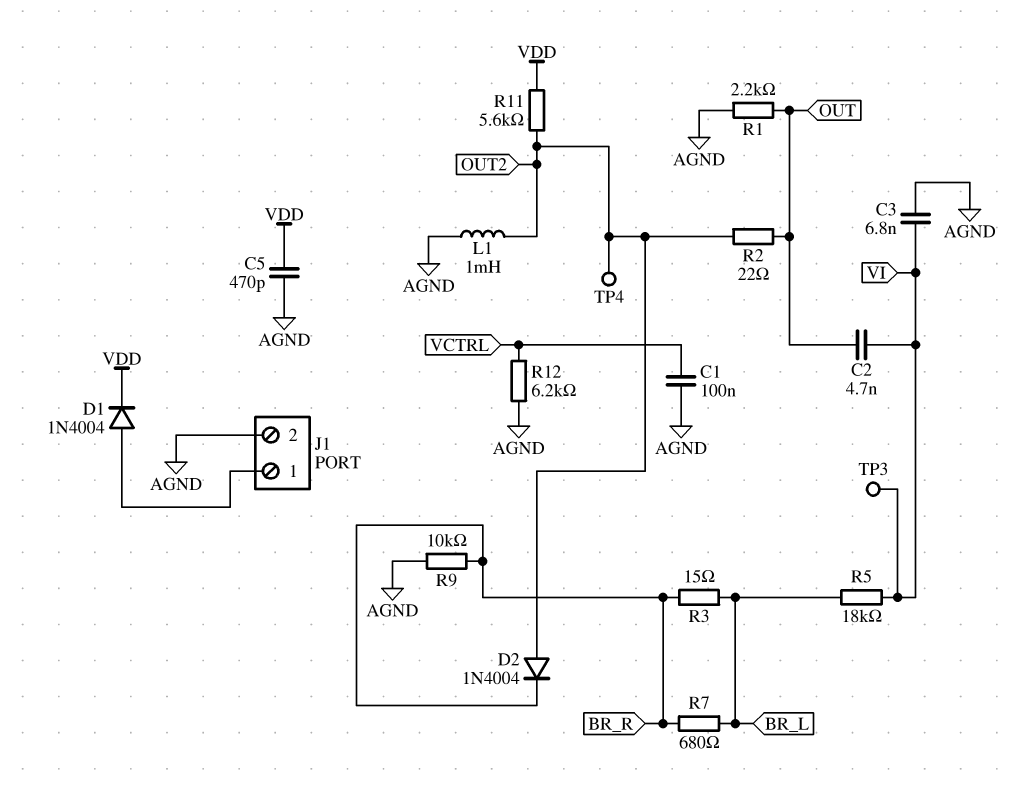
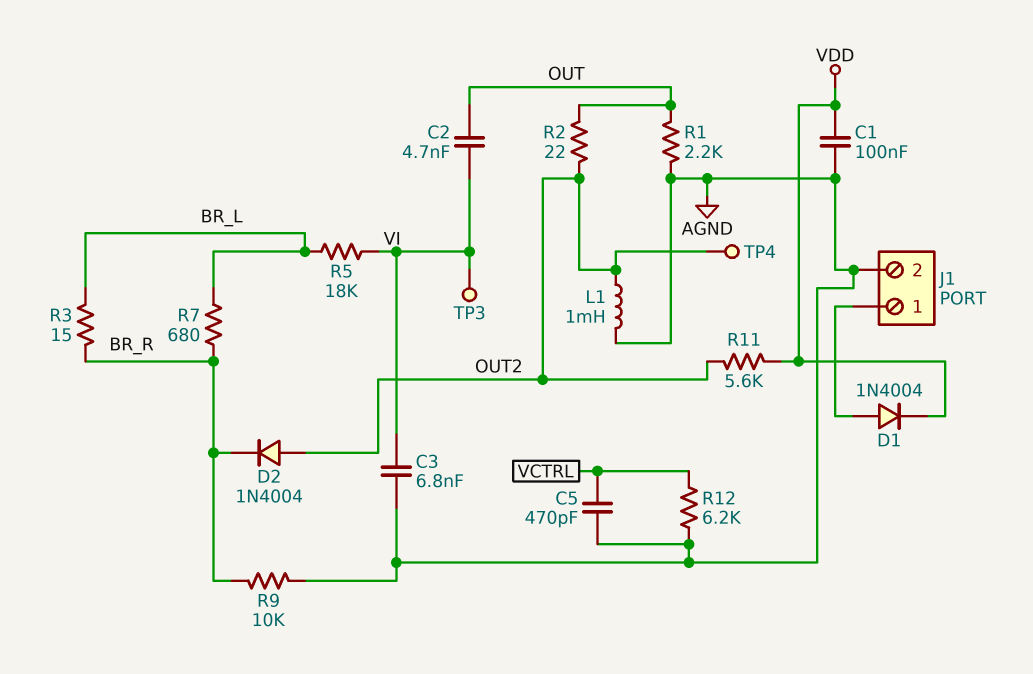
C1: 100nF (AGND, VCTRL) -> 100nF (AGND, VDD)
C5: 470pF (AGND, VDD) -> 470pF (AGND, VCTRL)

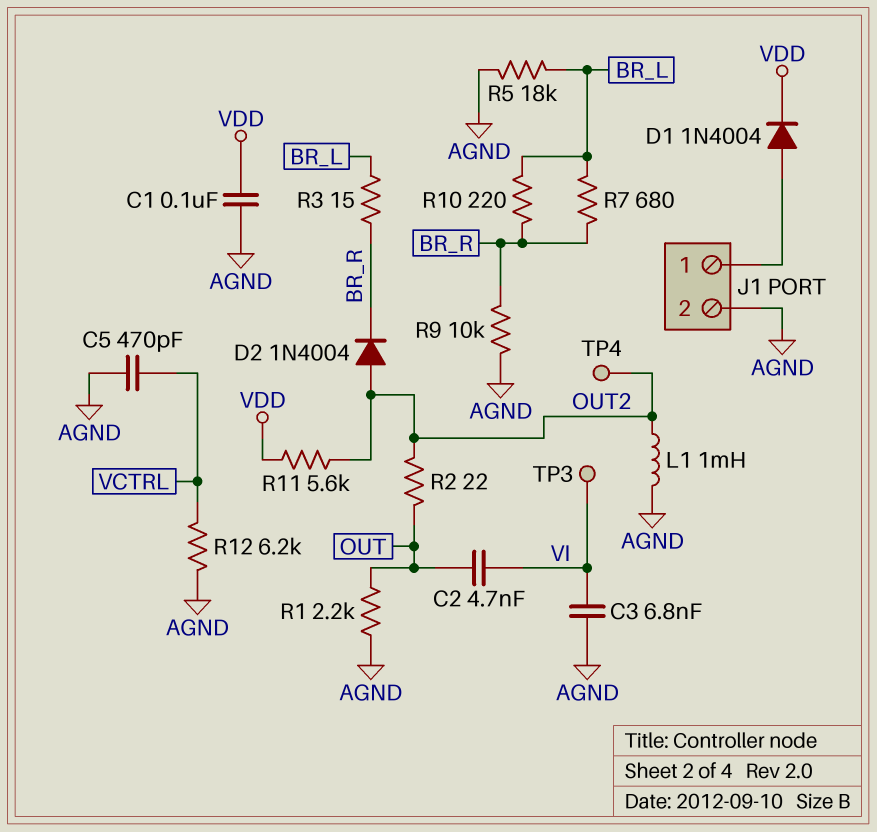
R5: 18k (BR_L, VI) -> 18k (AGND, BR_L)
R10: none -> 220 (BR_L, BR_R)

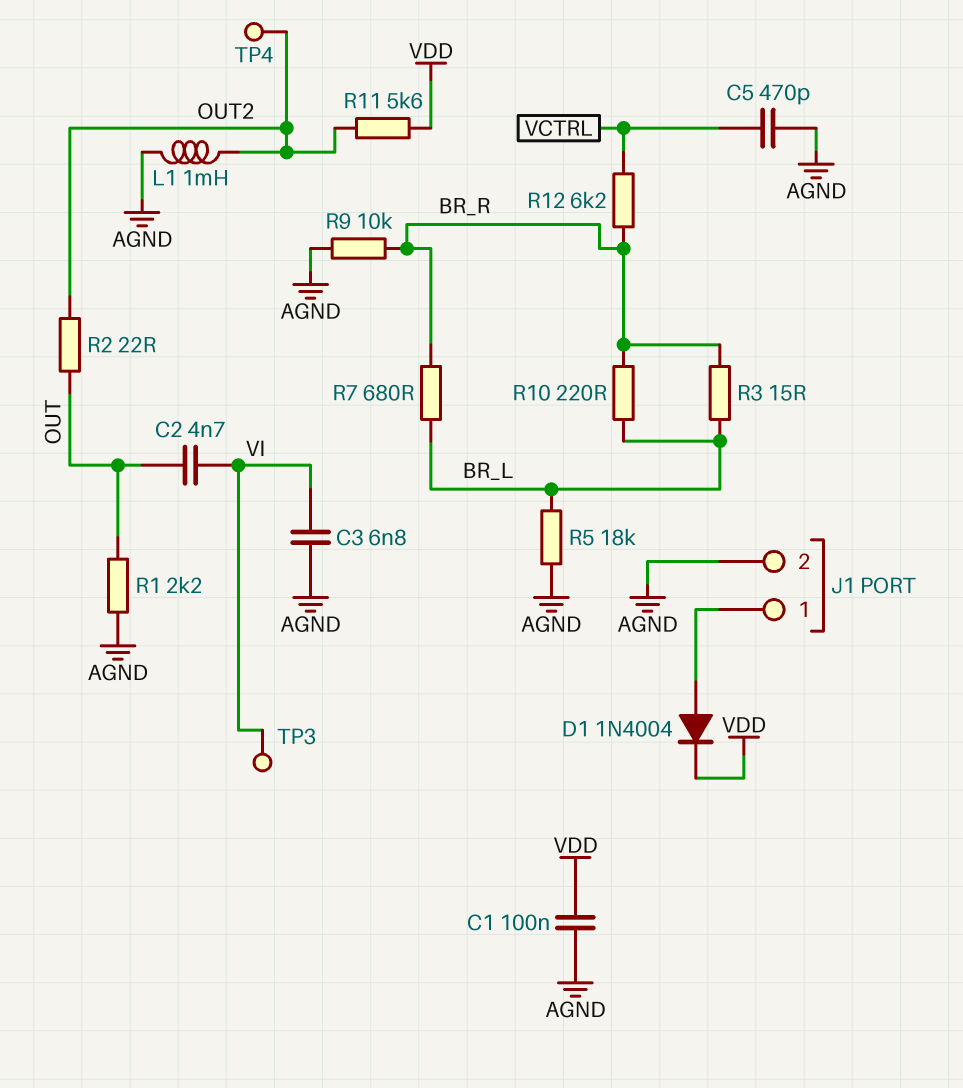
D2: diode 1N4004 (A OUT2, K BR_R) -> none
R12: 6.2k (AGND, VCTRL) -> 6.2k (BR_R, VCTRL)

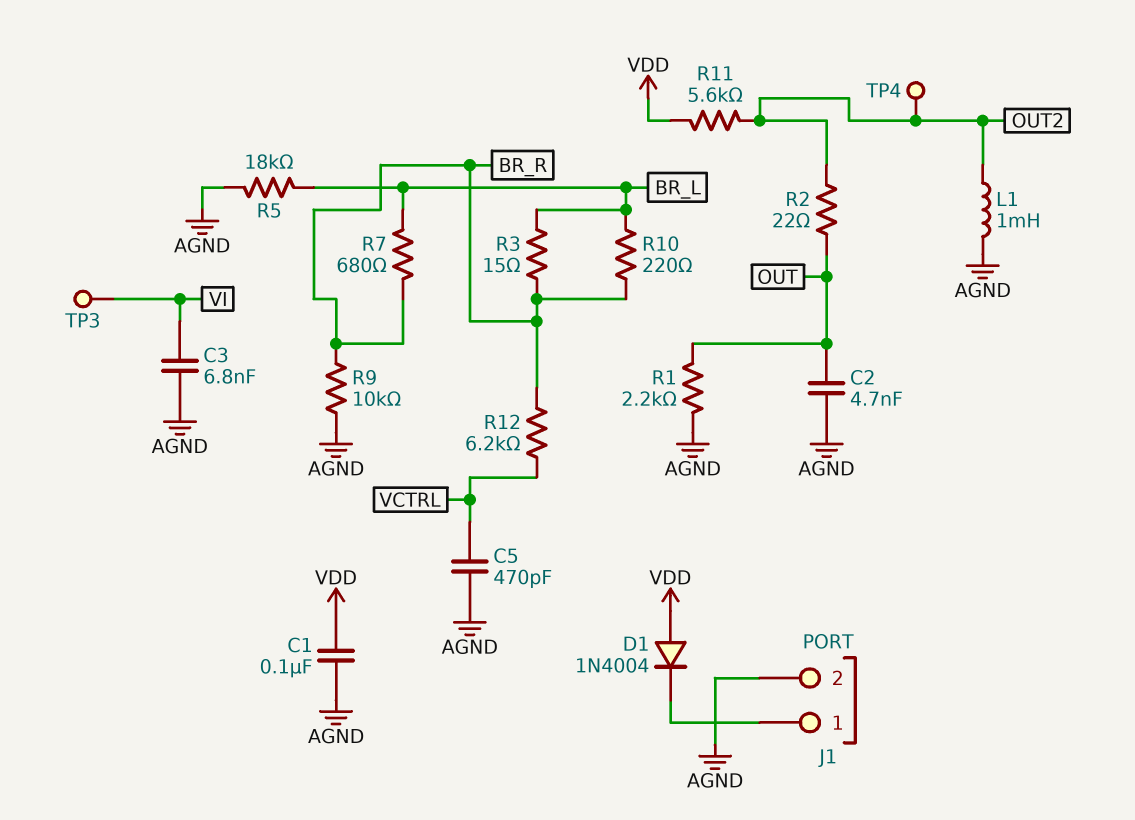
C2: 4.7nF (OUT, VI) -> 4.7nF (AGND, OUT)
D1: diode 1N4004 (A J1/1, K VDD) -> diode 1N4004 (A VDD, K J1/1)

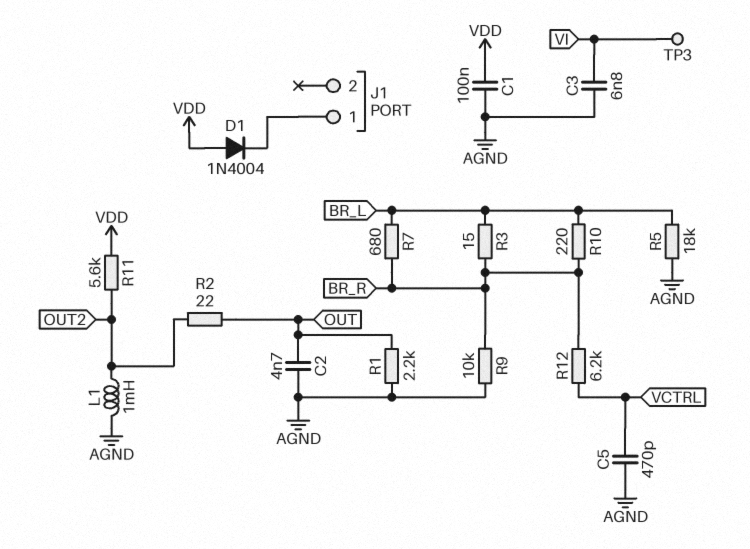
J1 pin 2: AGND -> none
TP4: test point (OUT2) -> none

